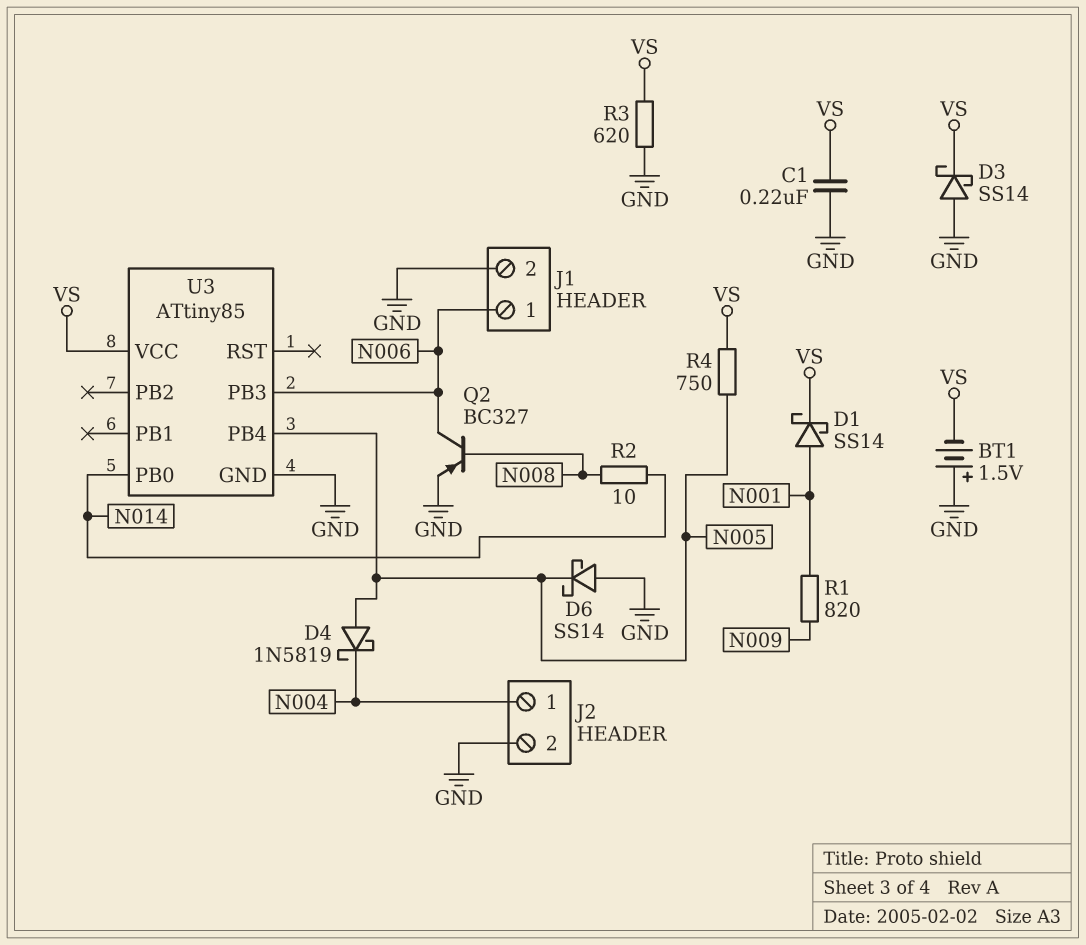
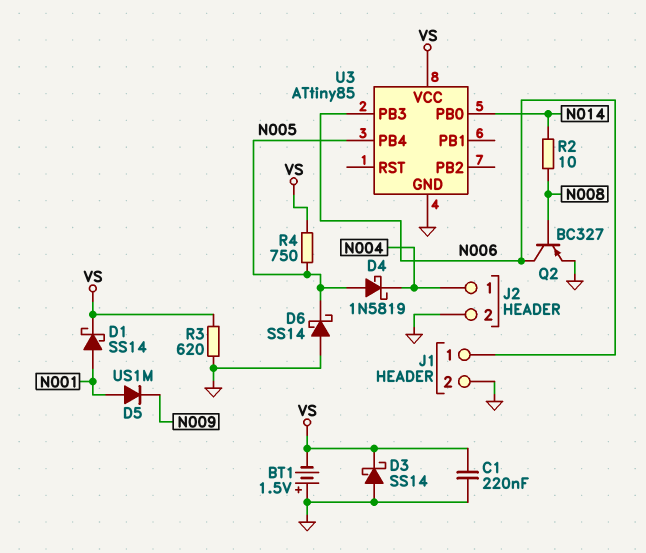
D5: none -> diode US1M (A N001, K N009)
R1: 820 (N001, N009) -> none

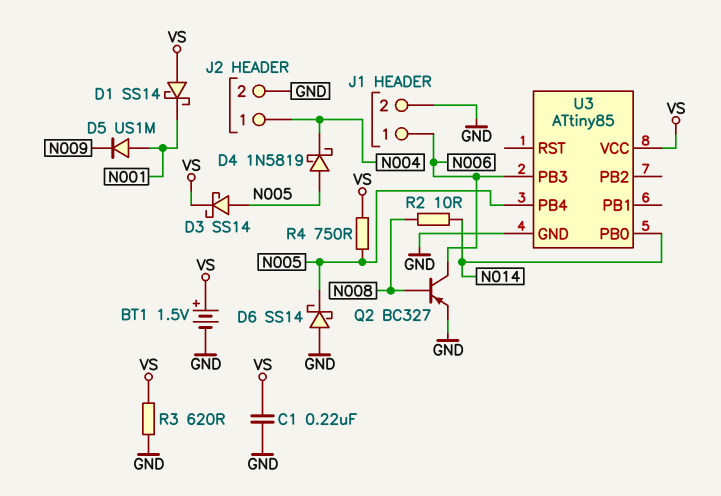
BT1: 1.5V (plus GND, minus VS) -> 1.5V (plus VS, minus GND)
D1: schottky SS14 (A N001, K VS) -> schottky SS14 (A VS, K N001)
D3: schottky SS14 (A GND, K VS) -> schottky SS14 (A N005, K VS)

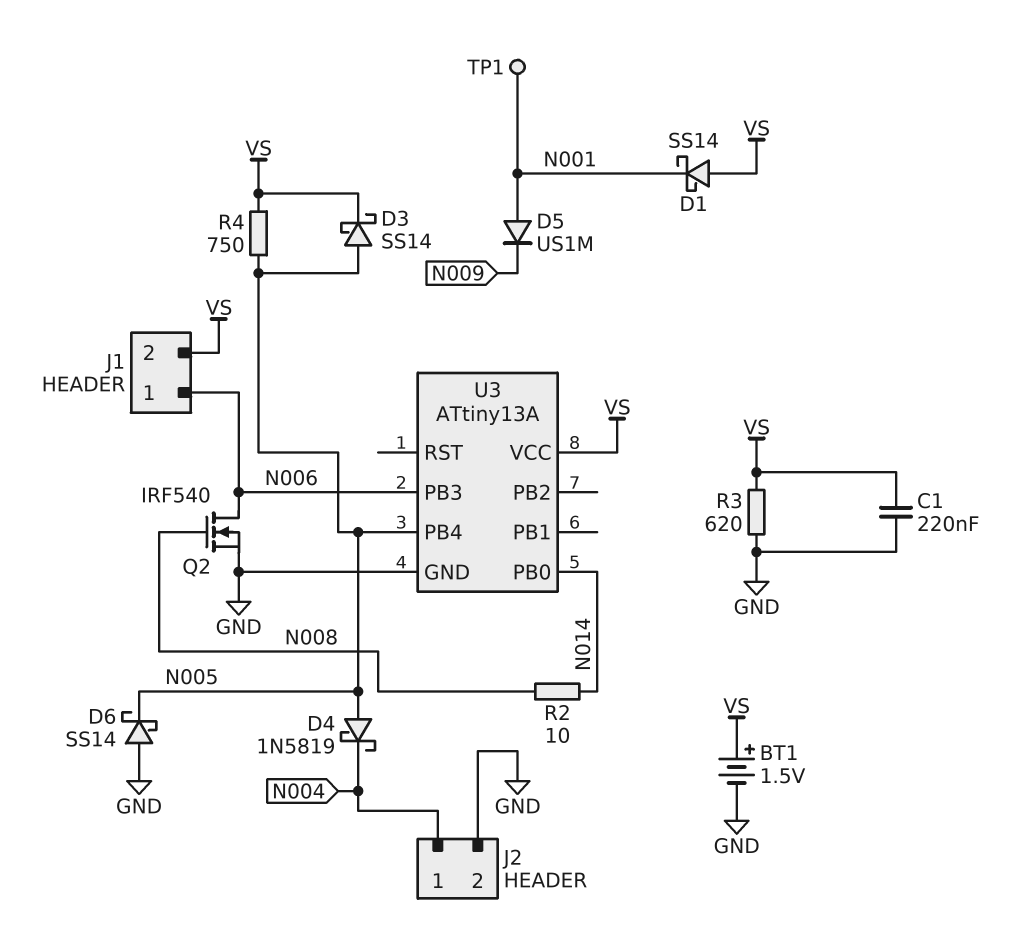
J1 pin 2: GND -> VS
Q2: PNP BC327 (B N008, C N006, E GND) -> NMOS IRF540 (G N008, D N006, S GND)
TP1: none -> test point (N001)
U3: ATtiny85 -> ATtiny13A

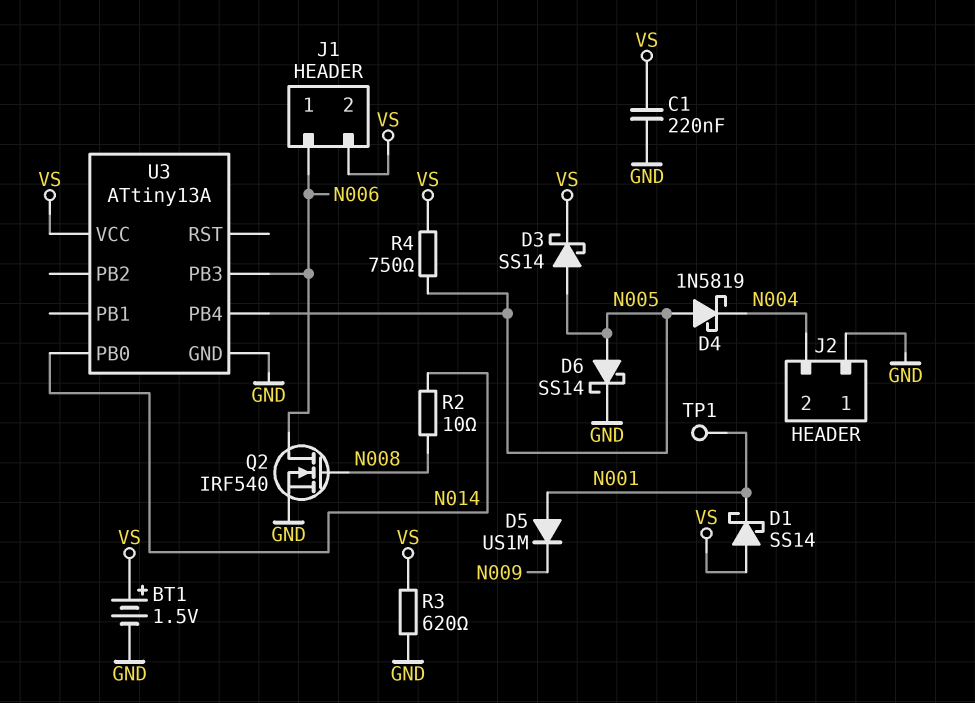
D6: schottky SS14 (A GND, K N005) -> schottky SS14 (A N005, K GND)
J2 pin 1: N004 -> GND
J2 pin 2: GND -> N004

